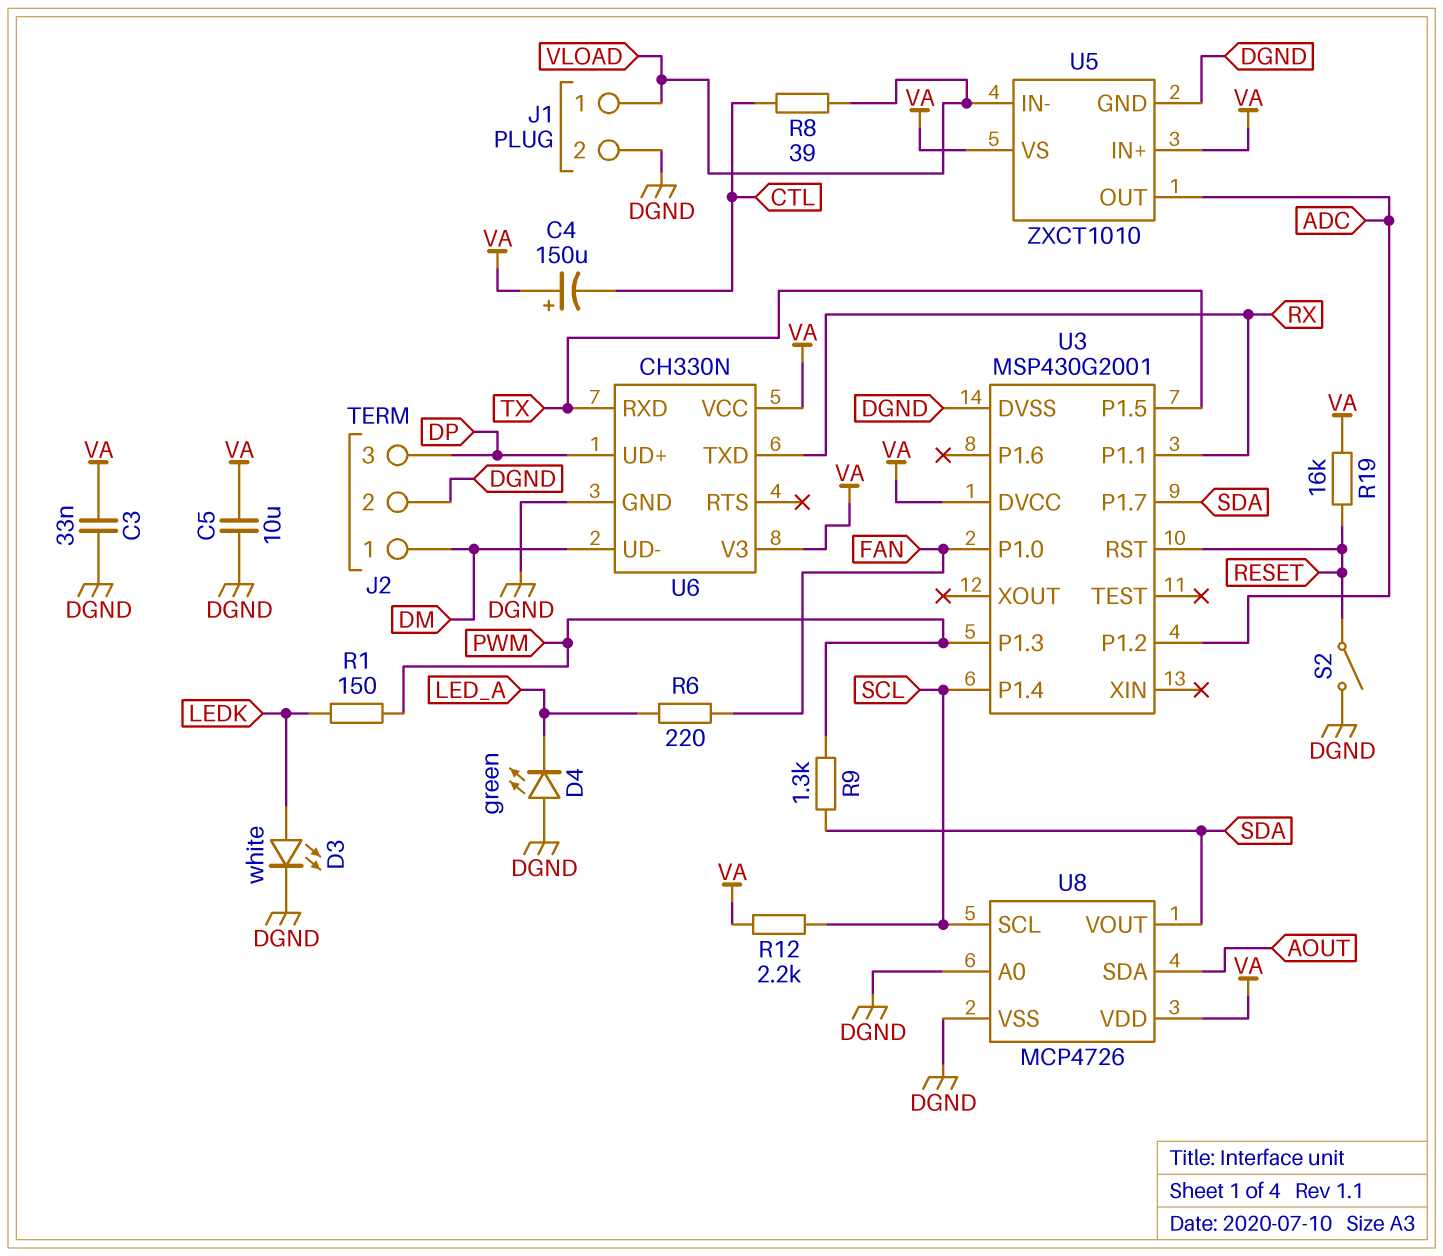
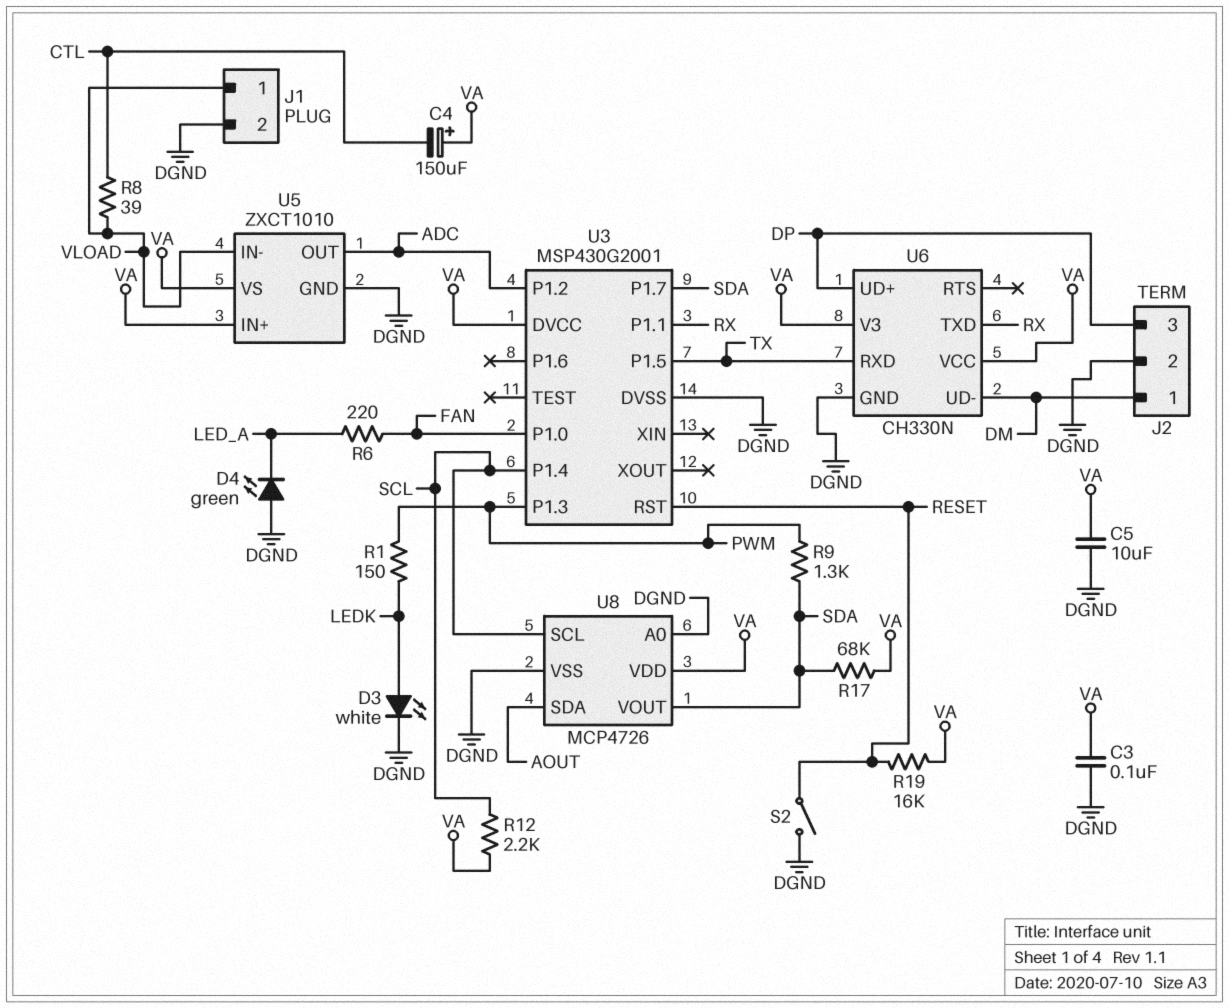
C3: 33nF (DGND, VA) -> 100nF (DGND, VA)
R17: none -> 68k (SDA, VA)

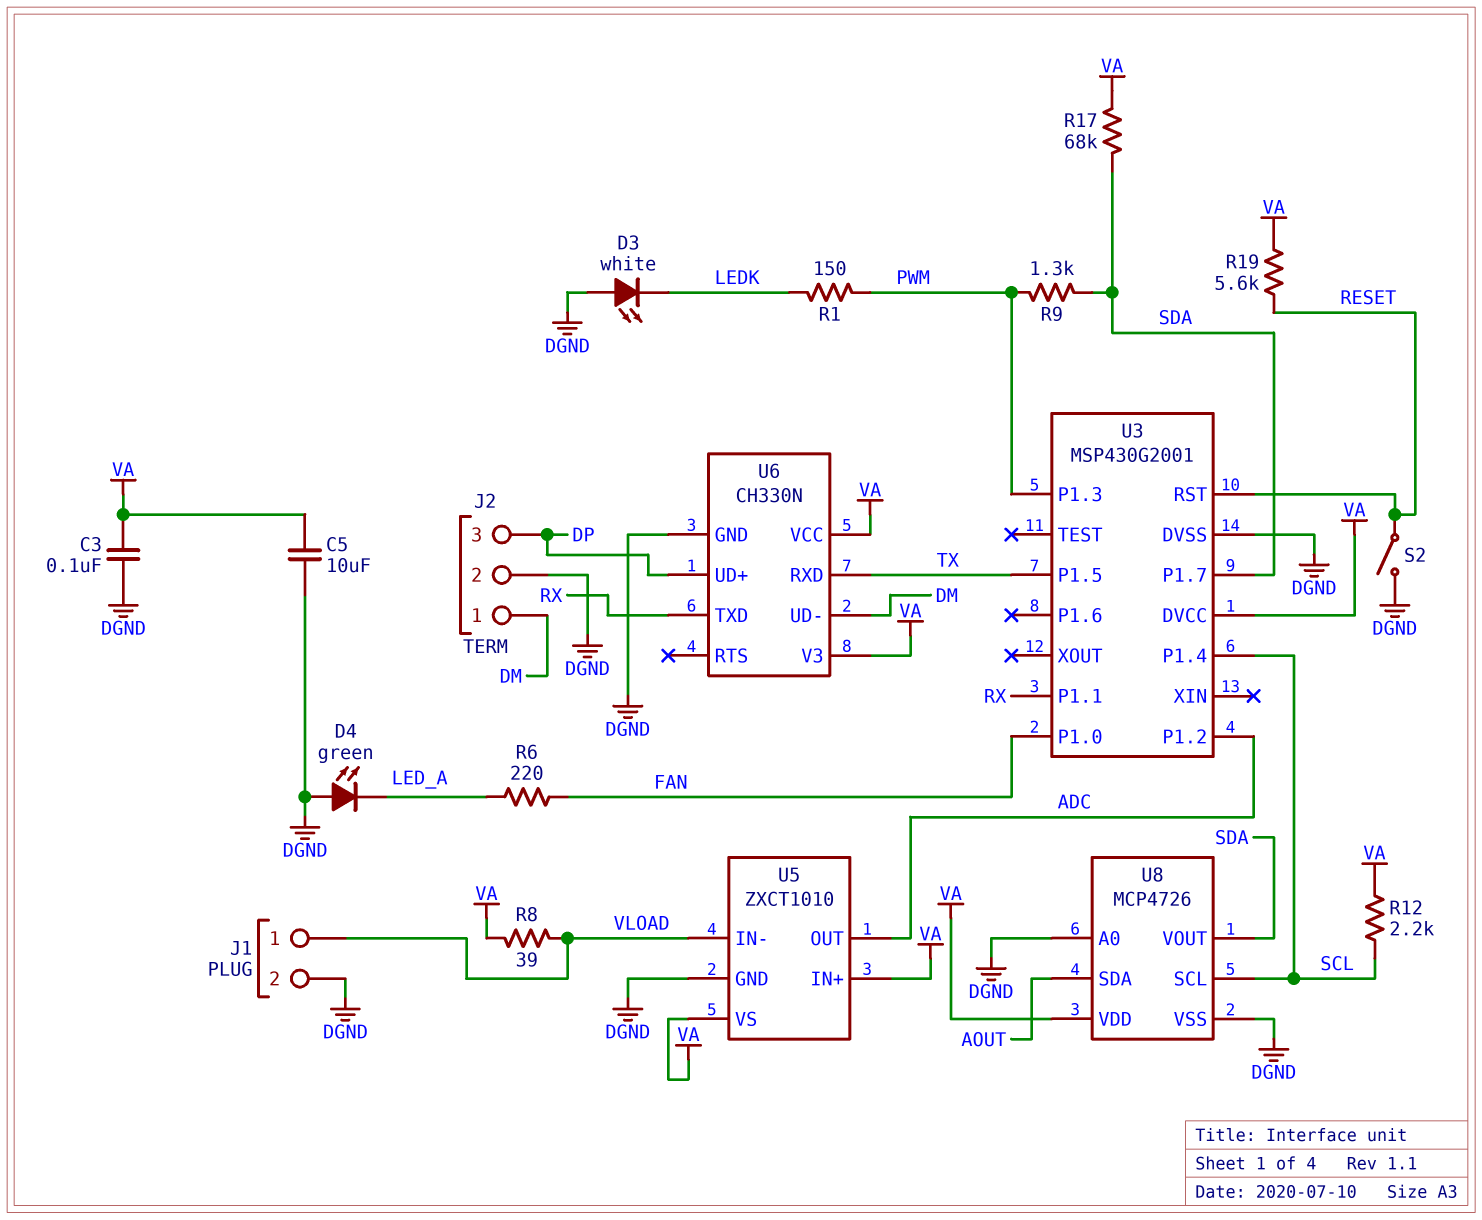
C4: 150uF (plus VA, minus CTL) -> none
D3: LED white (A LEDK, K DGND) -> LED white (A DGND, K LEDK)
R8: 39 (CTL, VLOAD) -> 39 (VA, VLOAD)
R19: 16k (RESET, VA) -> 5.6k (RESET, VA)

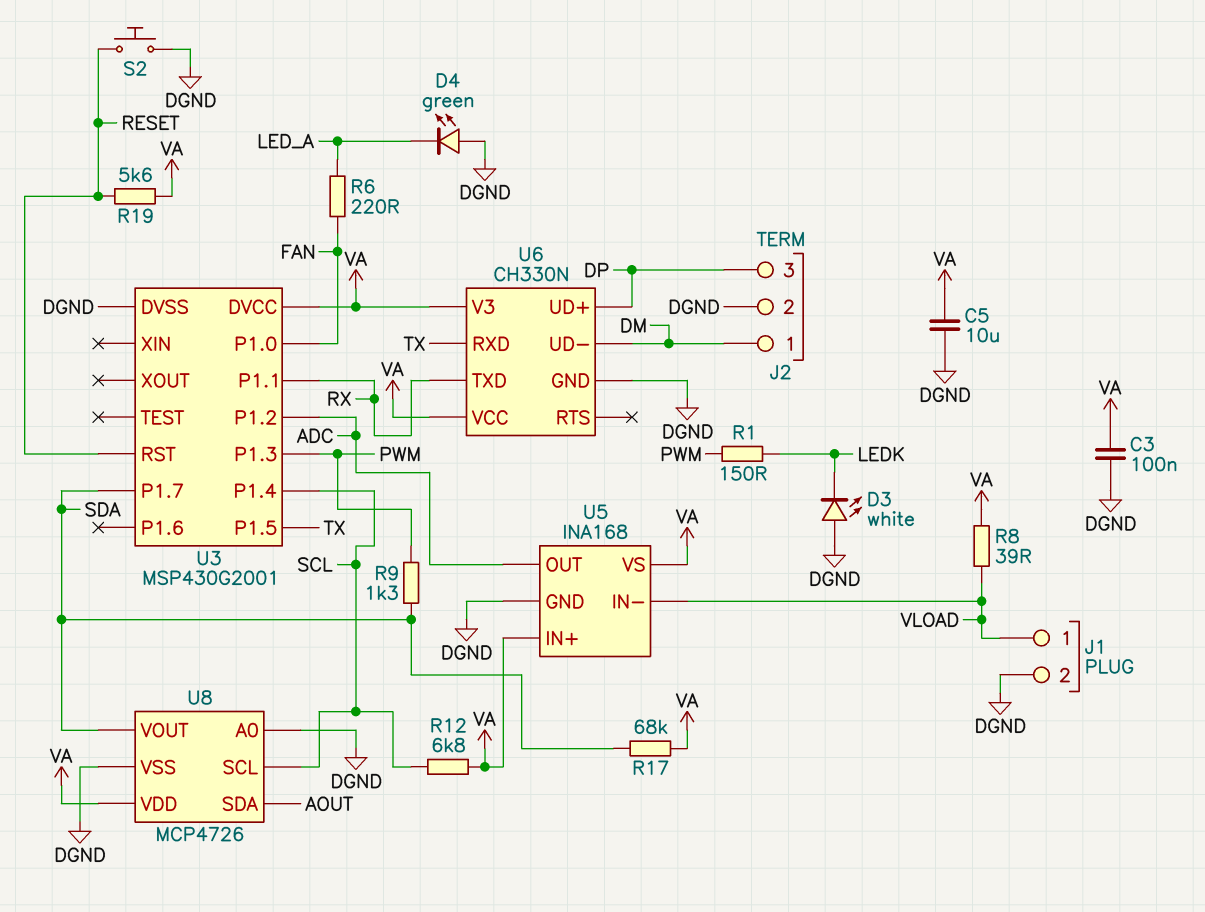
R12: 2.2k (SCL, VA) -> 6.8k (SCL, VA)
S2: switch (DGND, RESET) -> button (DGND, RESET)
U5: ZXCT1010 -> INA168

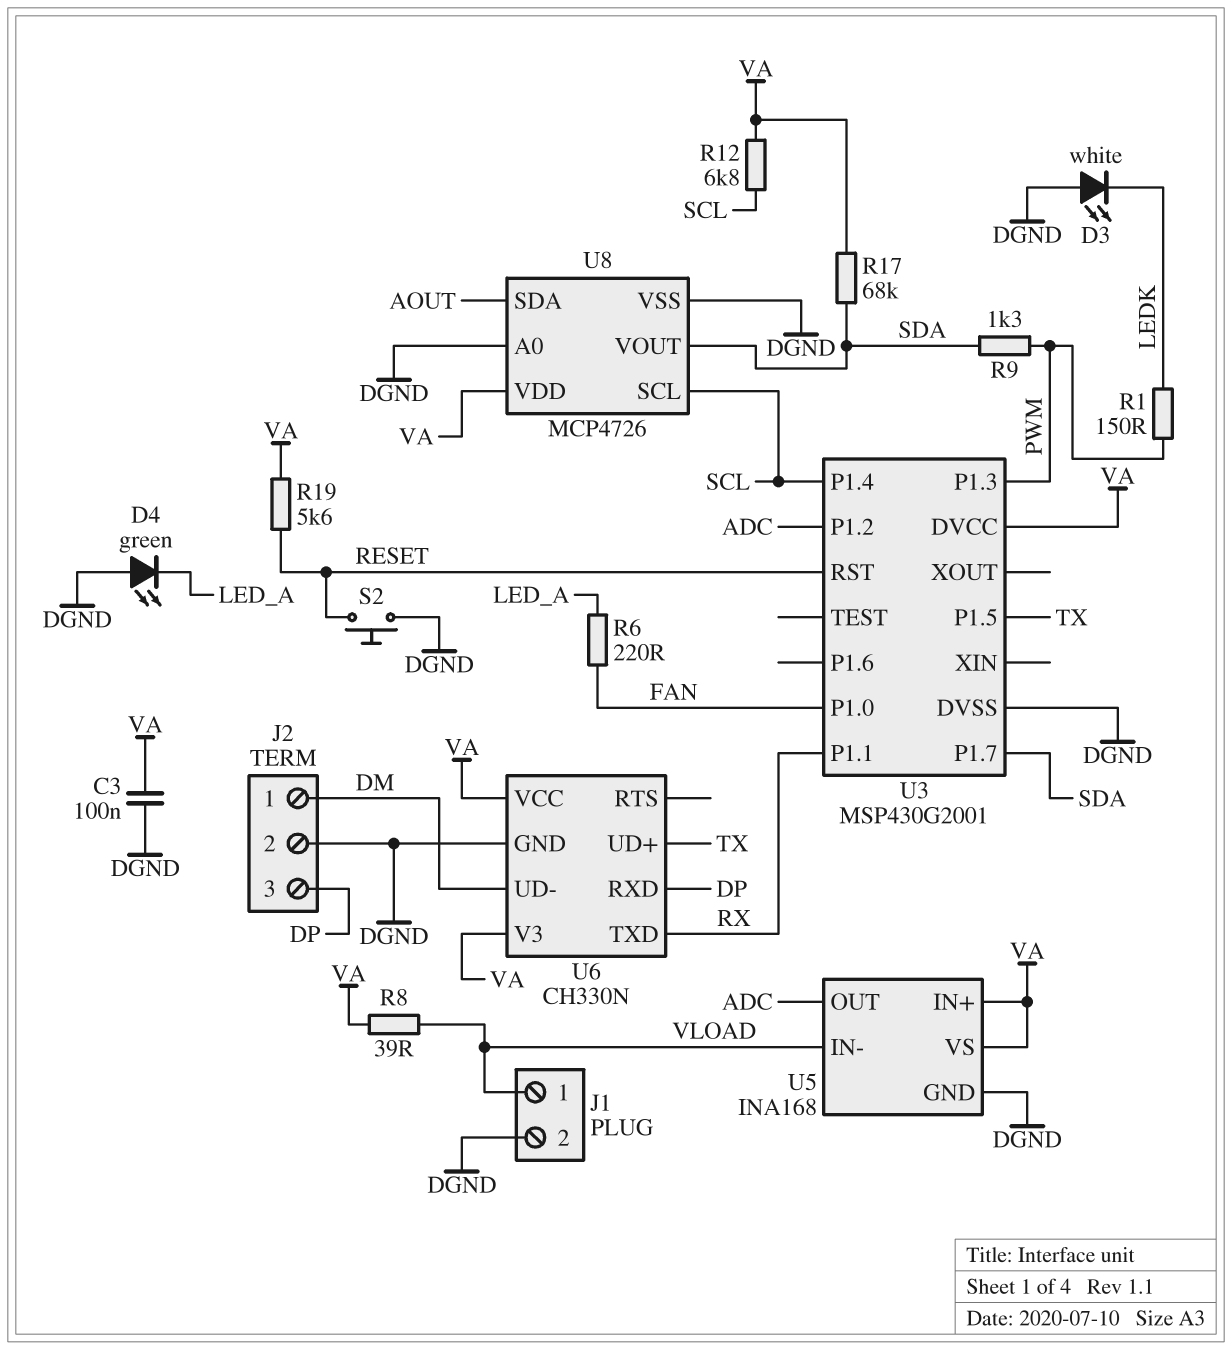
C5: 10uF (DGND, VA) -> none
U6 pin RXD: TX -> DP
U6 pin UD+: DP -> TX

